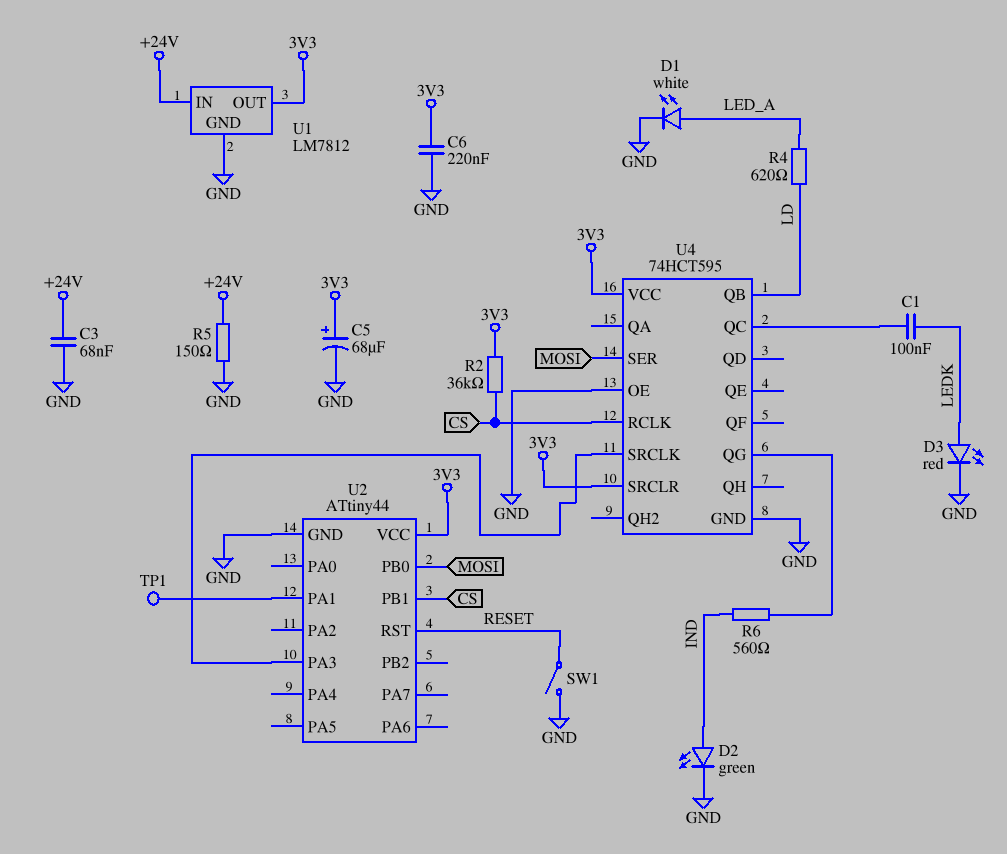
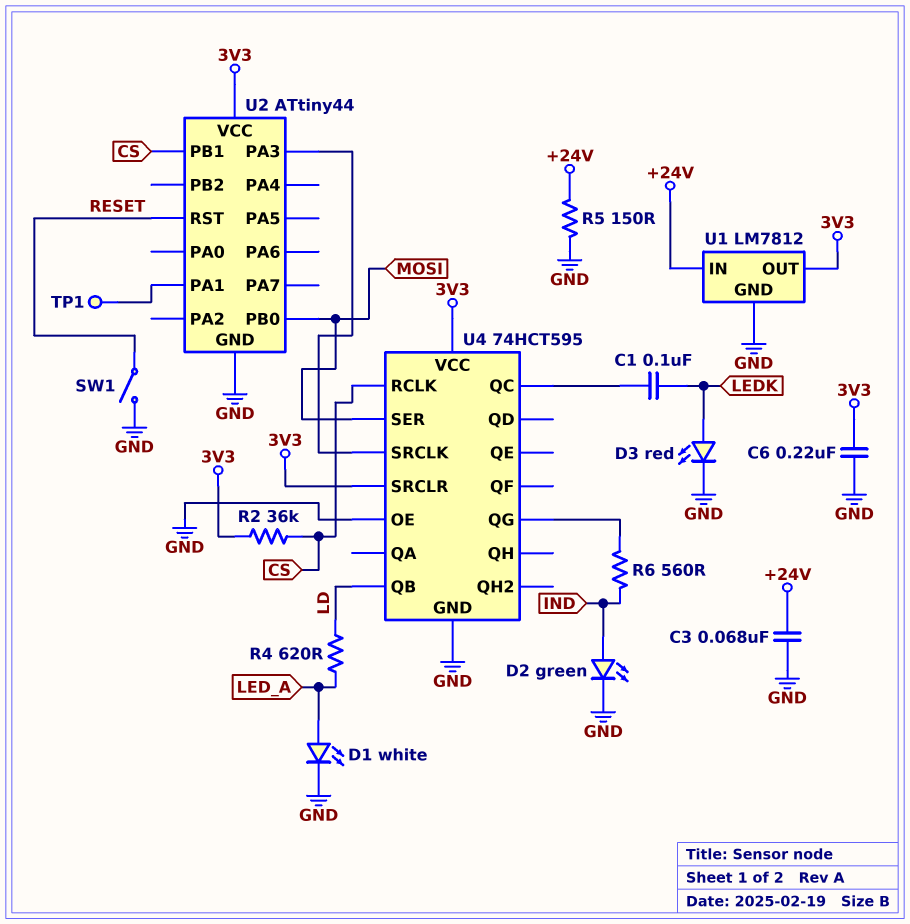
C5: 68uF (plus 3V3, minus GND) -> none

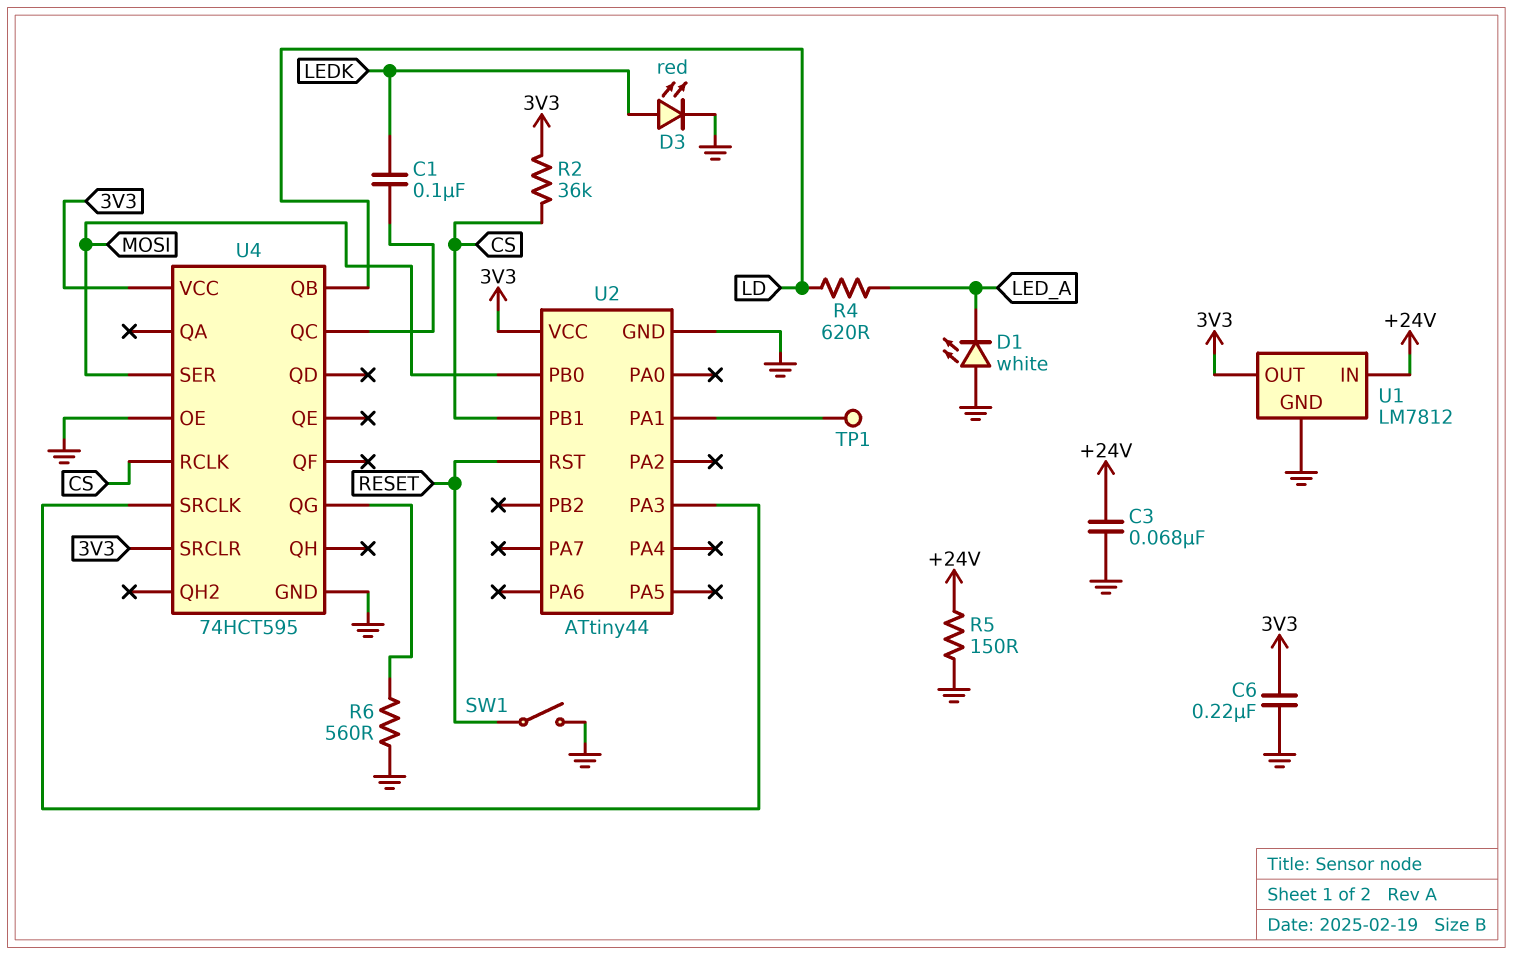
D1: LED white (A LED_A, K GND) -> LED white (A GND, K LED_A)
D2: LED green (A IND, K GND) -> none
R6: 560 (IND, U4/QG) -> 560 (GND, U4/QG)

